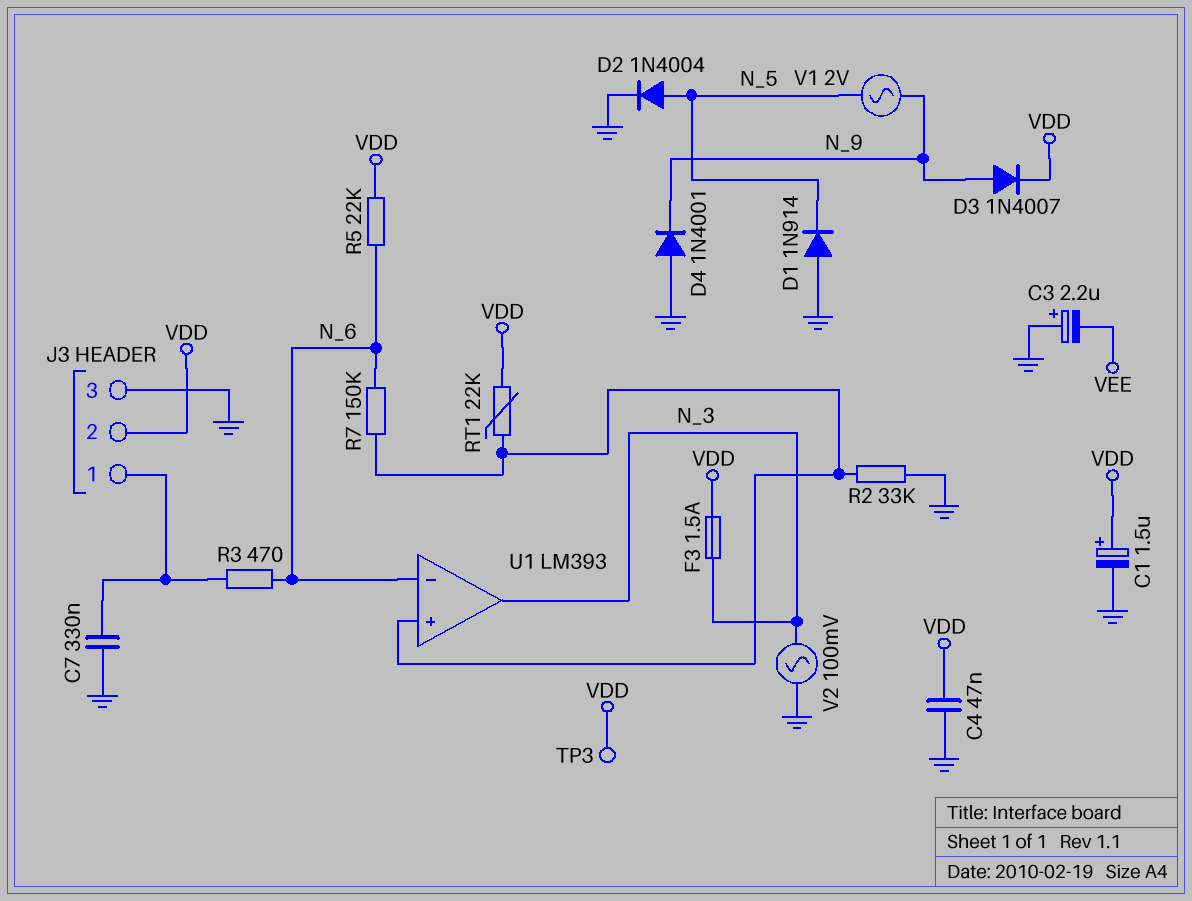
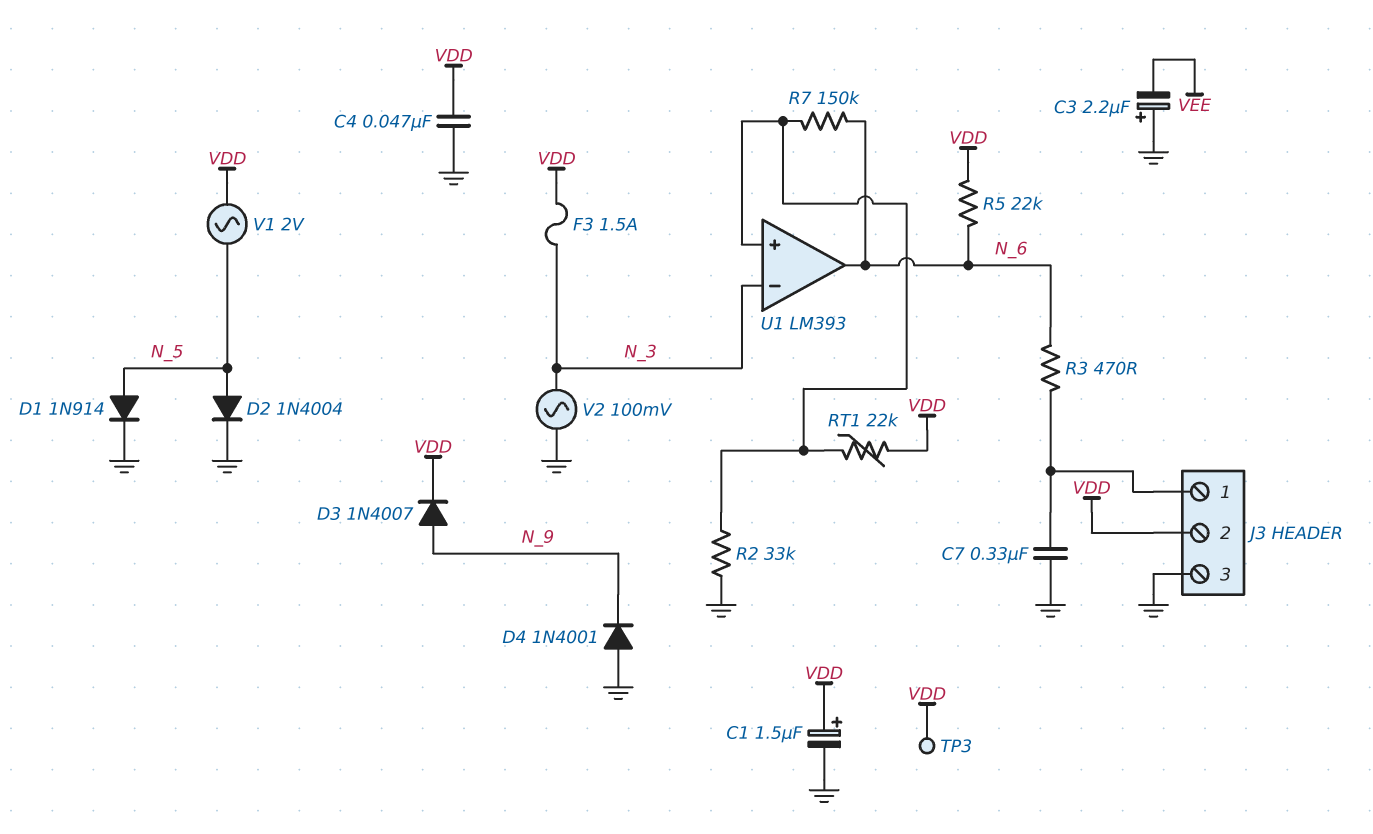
D1: diode 1N914 (A GND, K N_5) -> diode 1N914 (A N_5, K GND)
U1 pin in-: N_6 -> N_3
U1 pin out: N_3 -> N_6
V1: AC 2V (N_5, N_9) -> AC 2V (N_5, VDD)

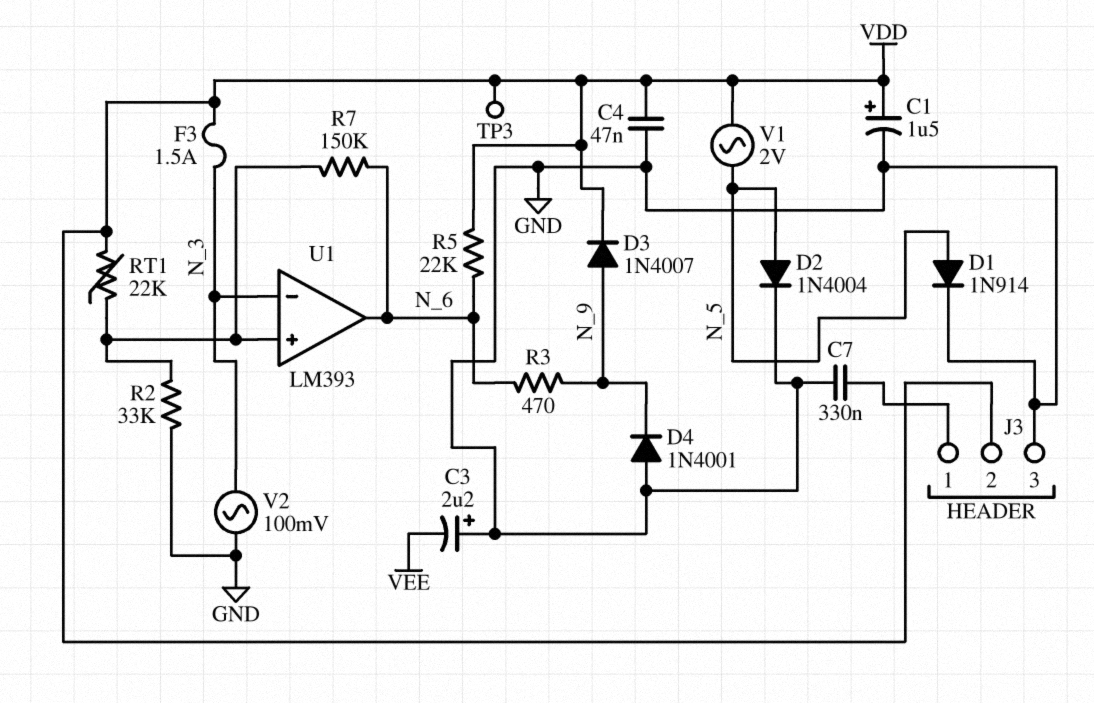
R3: 470 (J3/1, N_6) -> 470 (N_6, N_9)

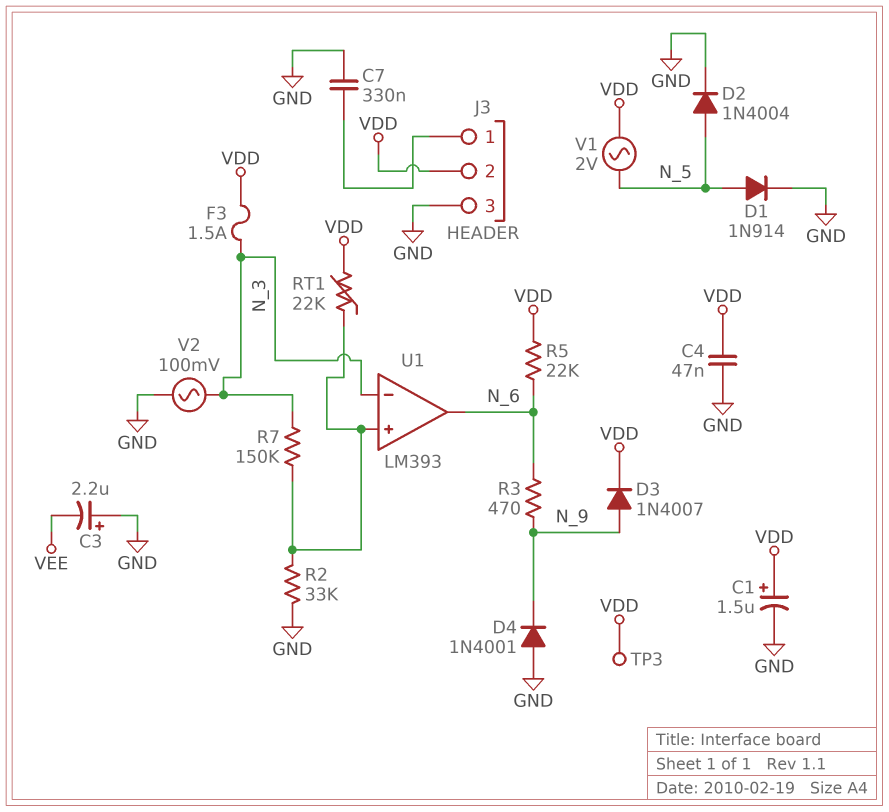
R7: 150k (N_6, U1/in+) -> 150k (N_3, U1/in+)

